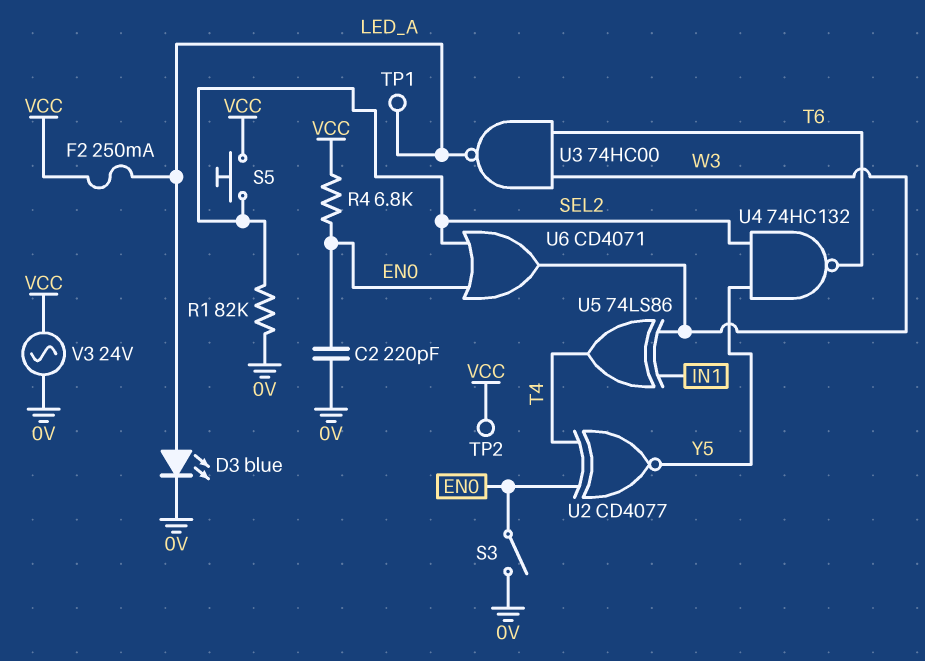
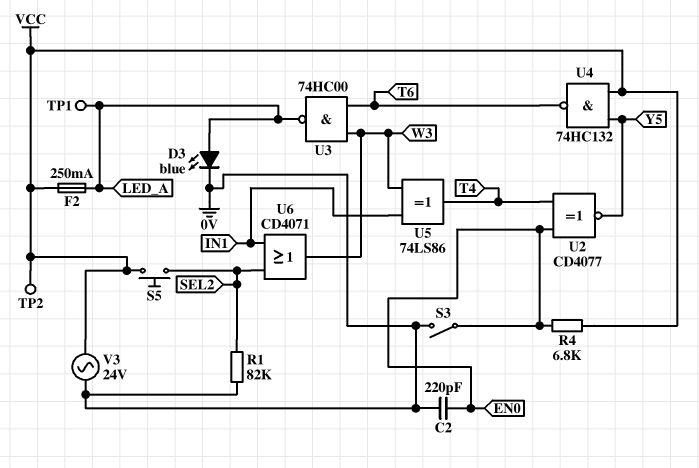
U4: NAND 74HC132 (in SEL2, in Y5, out T6) -> NAND 74HC132 (in VCC, in Y5, out T6)
U6: OR CD4071 (in EN0, in SEL2, out W3) -> OR CD4071 (in IN1, in SEL2, out W3)

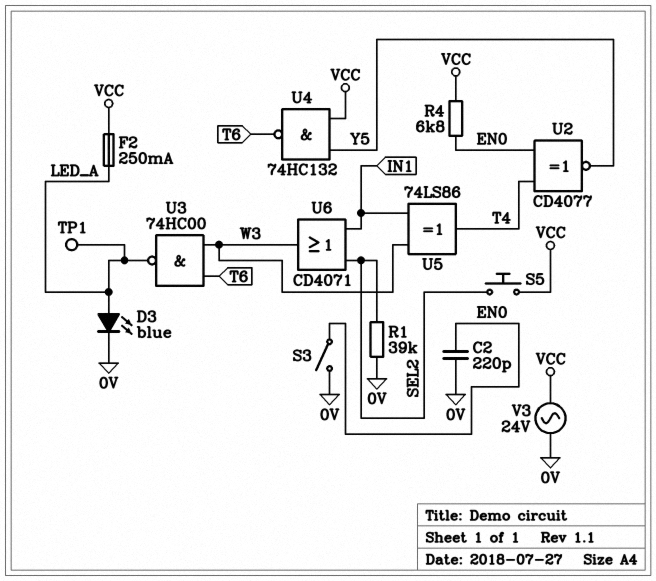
R1: 82k (0V, SEL2) -> 39k (0V, SEL2)
TP2: test point (VCC) -> none

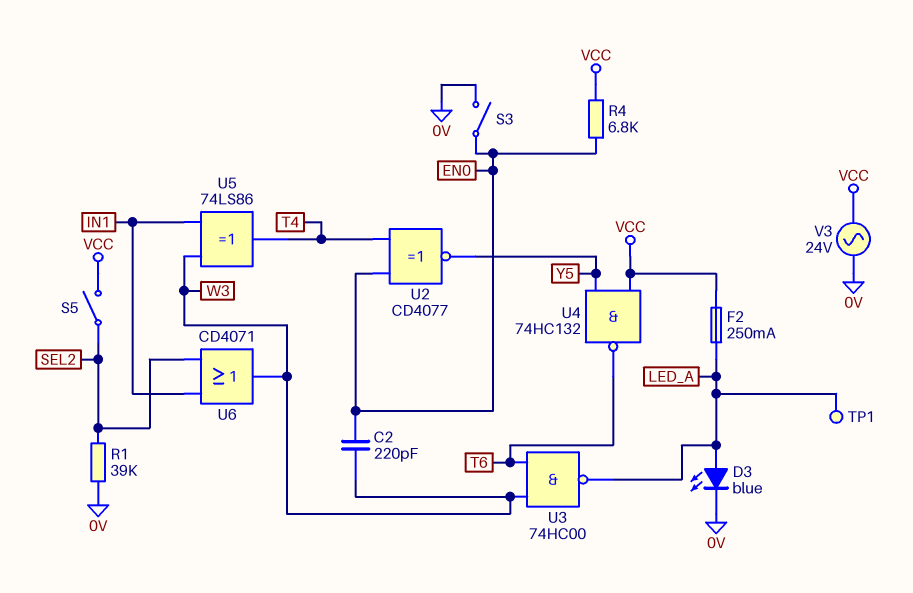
C2: 220pF (0V, EN0) -> 220pF (EN0, W3)
S5: button (SEL2, VCC) -> switch (SEL2, VCC)

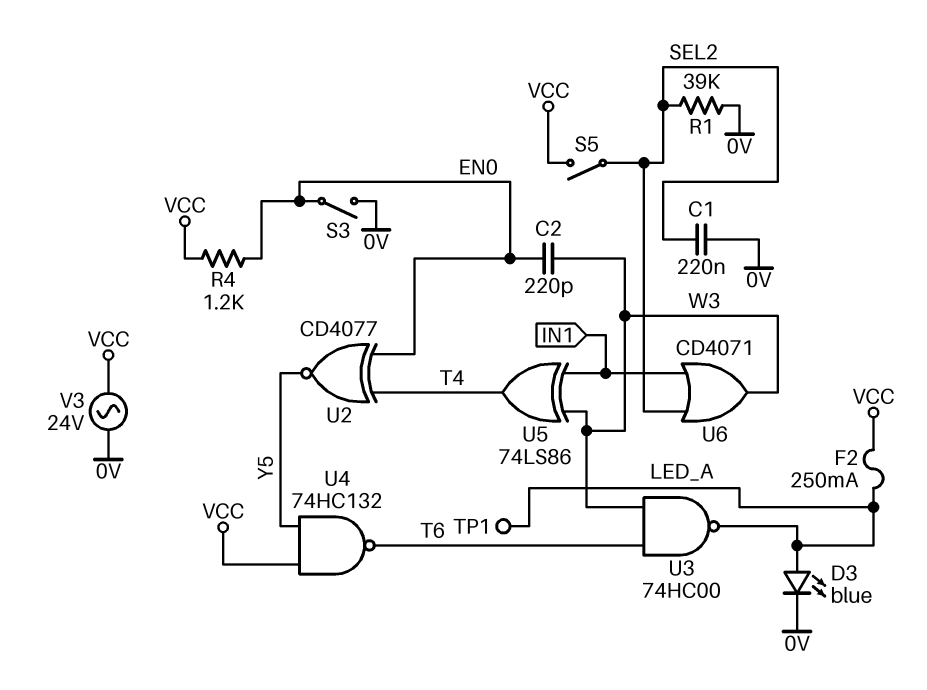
C1: none -> 220nF (0V, SEL2)
R4: 6.8k (EN0, VCC) -> 1.2k (EN0, VCC)

